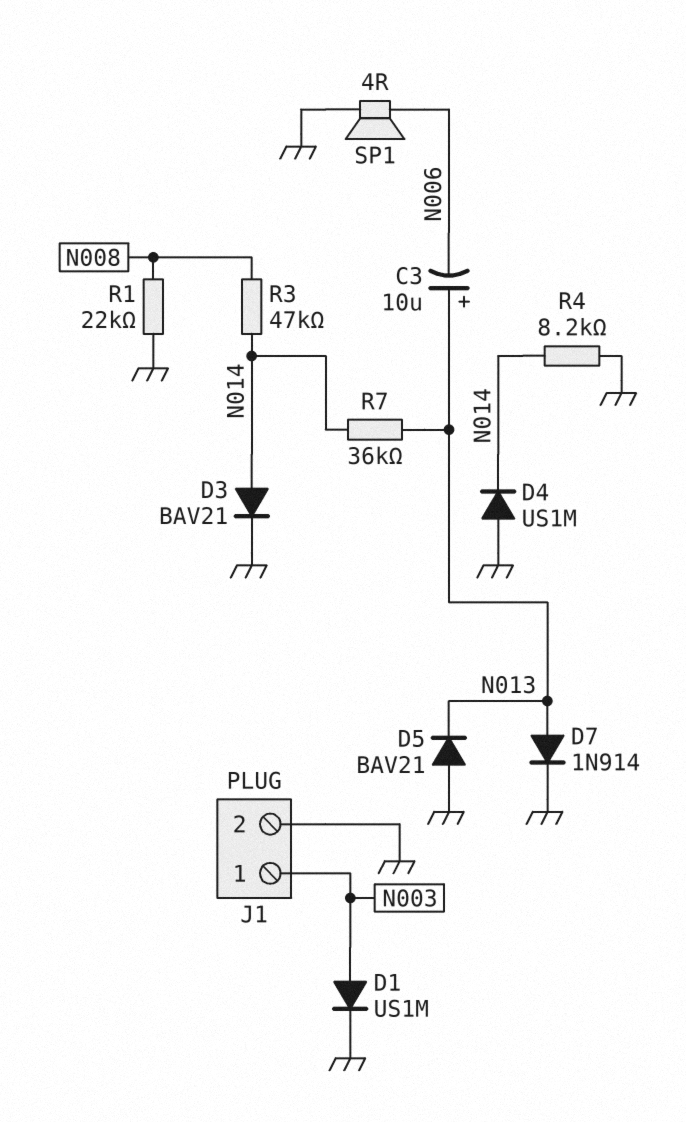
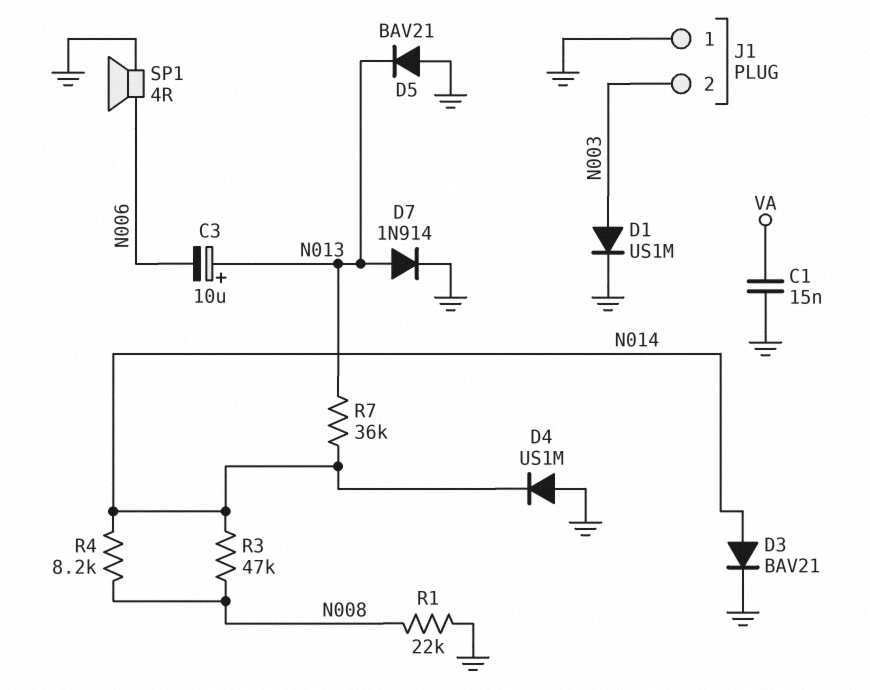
C1: none -> 15nF (GND, VA)
J1 pin 1: N003 -> GND
J1 pin 2: GND -> N003
R4: 8.2k (GND, N014) -> 8.2k (N008, N014)

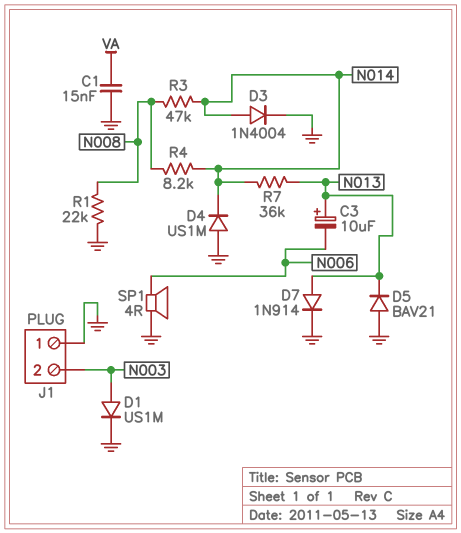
D3: diode BAV21 (A N014, K GND) -> diode 1N4004 (A N014, K GND)

